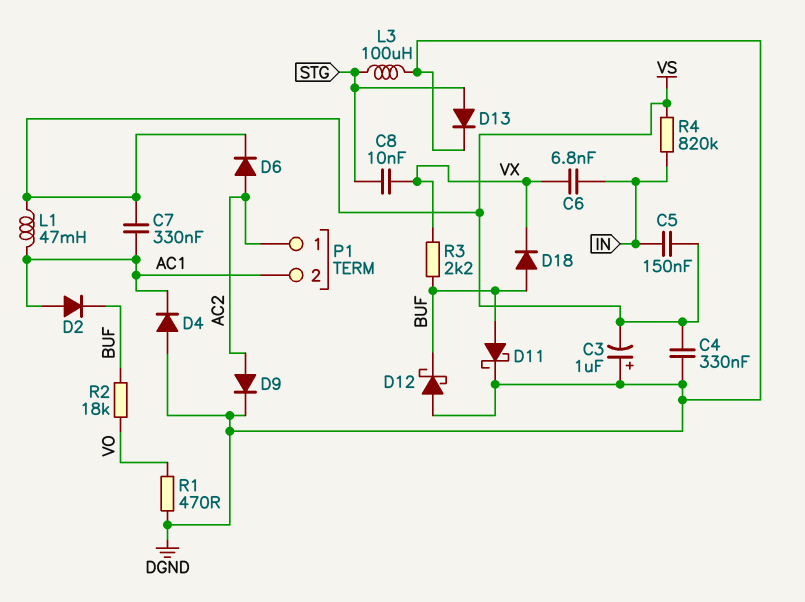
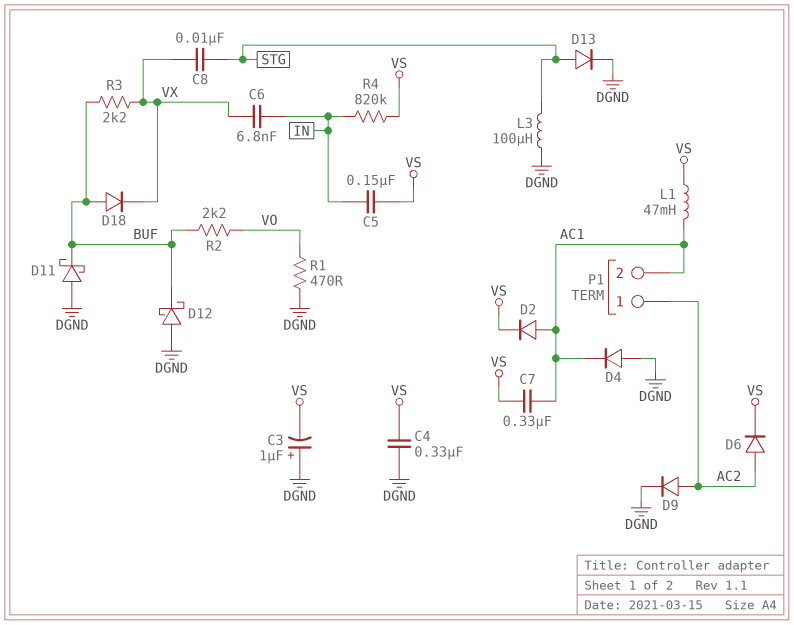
D2: diode (A AC1, K BUF) -> diode (A AC1, K VS)
D11: schottky (A BUF, K DGND) -> schottky (A DGND, K BUF)
R2: 18k (BUF, VO) -> 2.2k (BUF, VO)

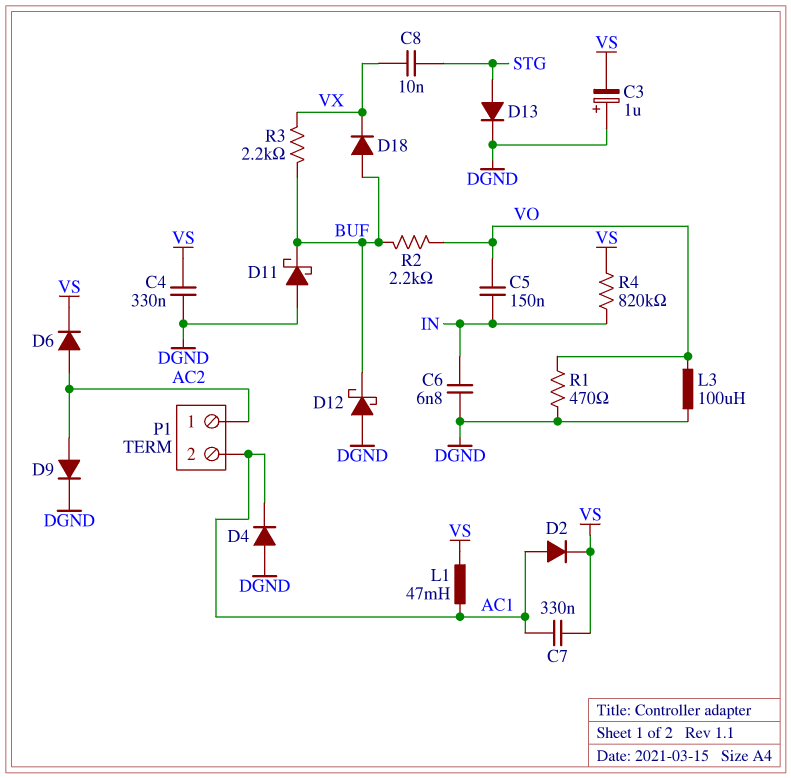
C5: 150nF (IN, VS) -> 150nF (IN, VO)
C6: 6.8nF (IN, VX) -> 6.8nF (DGND, IN)
L3: 100uH (DGND, STG) -> 100uH (DGND, VO)

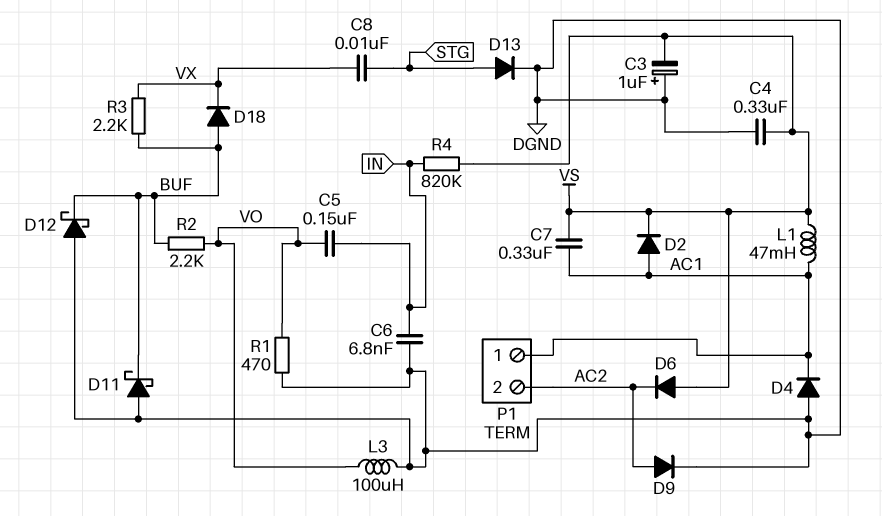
D6: diode (A AC2, K VS) -> diode (A VS, K AC2)
P1 pin 1: AC2 -> AC1
P1 pin 2: AC1 -> AC2

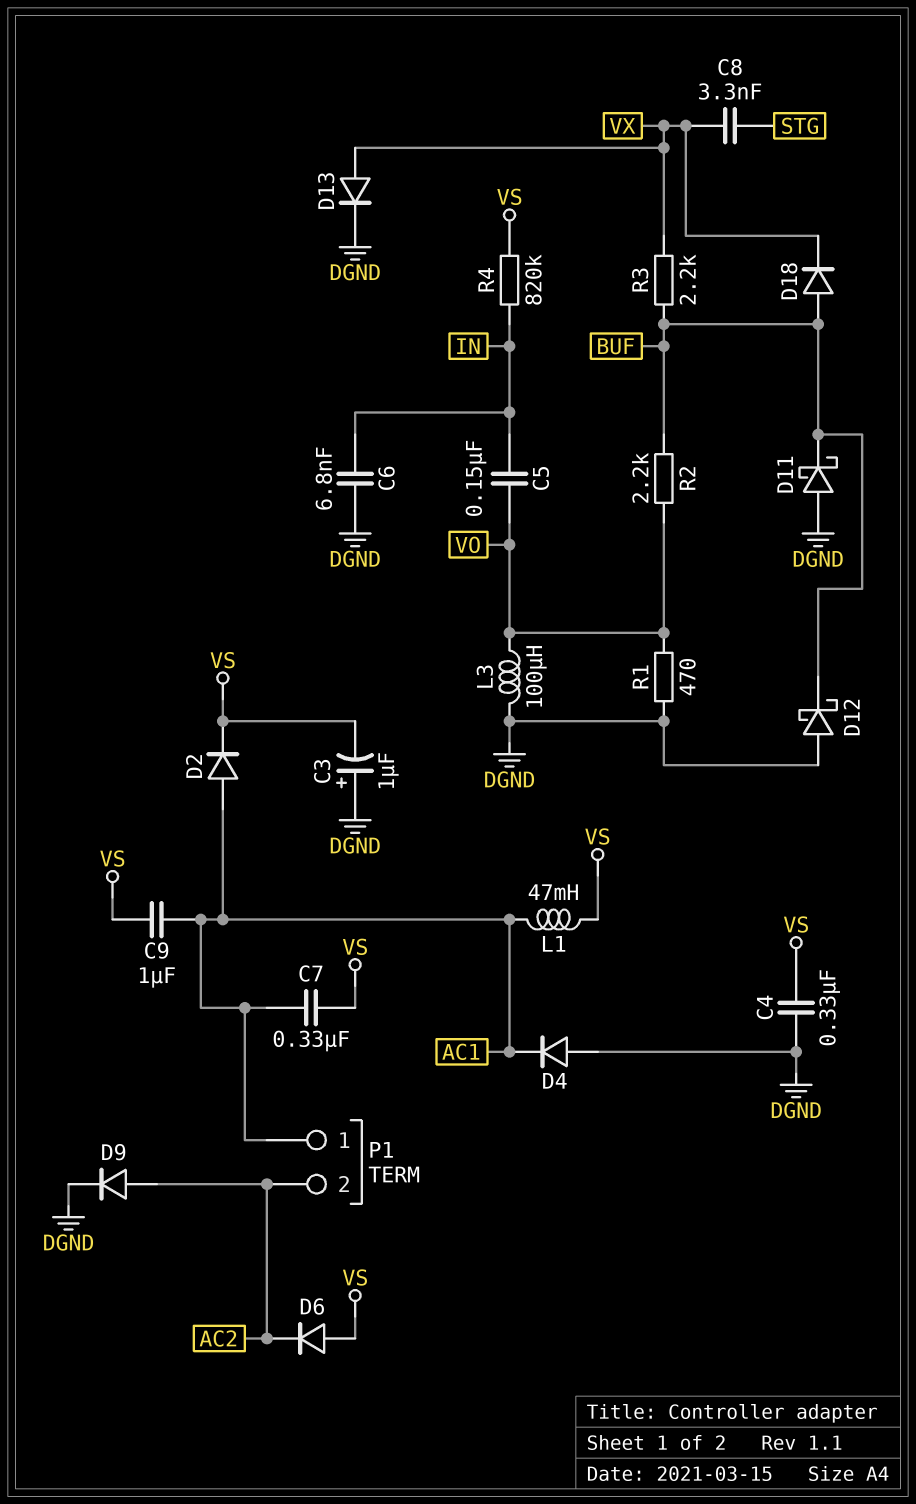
C8: 10nF (STG, VX) -> 3.3nF (STG, VX)
C9: none -> 1uF (AC1, VS)
D13: diode (A STG, K DGND) -> diode (A VX, K DGND)

